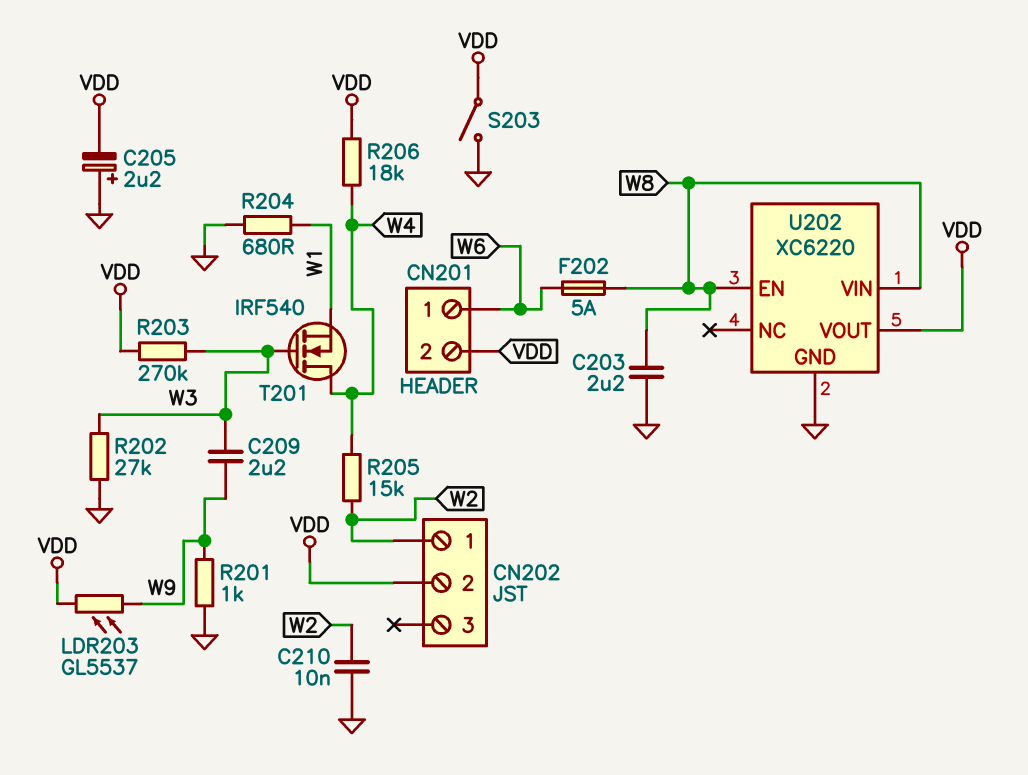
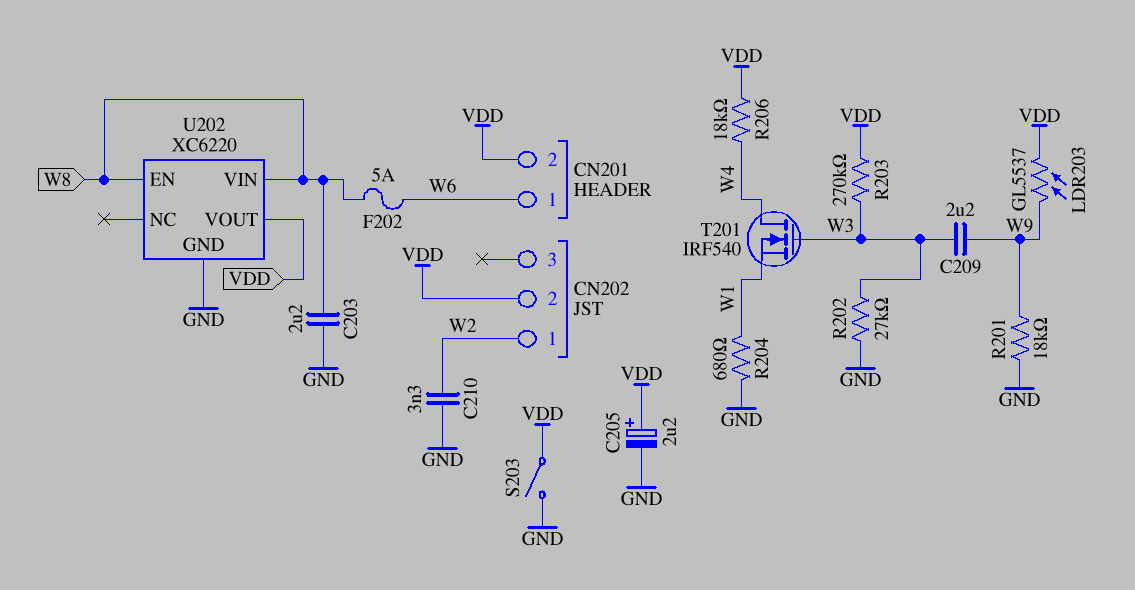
C205: 2.2uF (plus GND, minus VDD) -> 2.2uF (plus VDD, minus GND)
C210: 10nF (GND, W2) -> 3.3nF (GND, W2)
R201: 1k (GND, W9) -> 18k (GND, W9)
R205: 15k (W2, W4) -> none

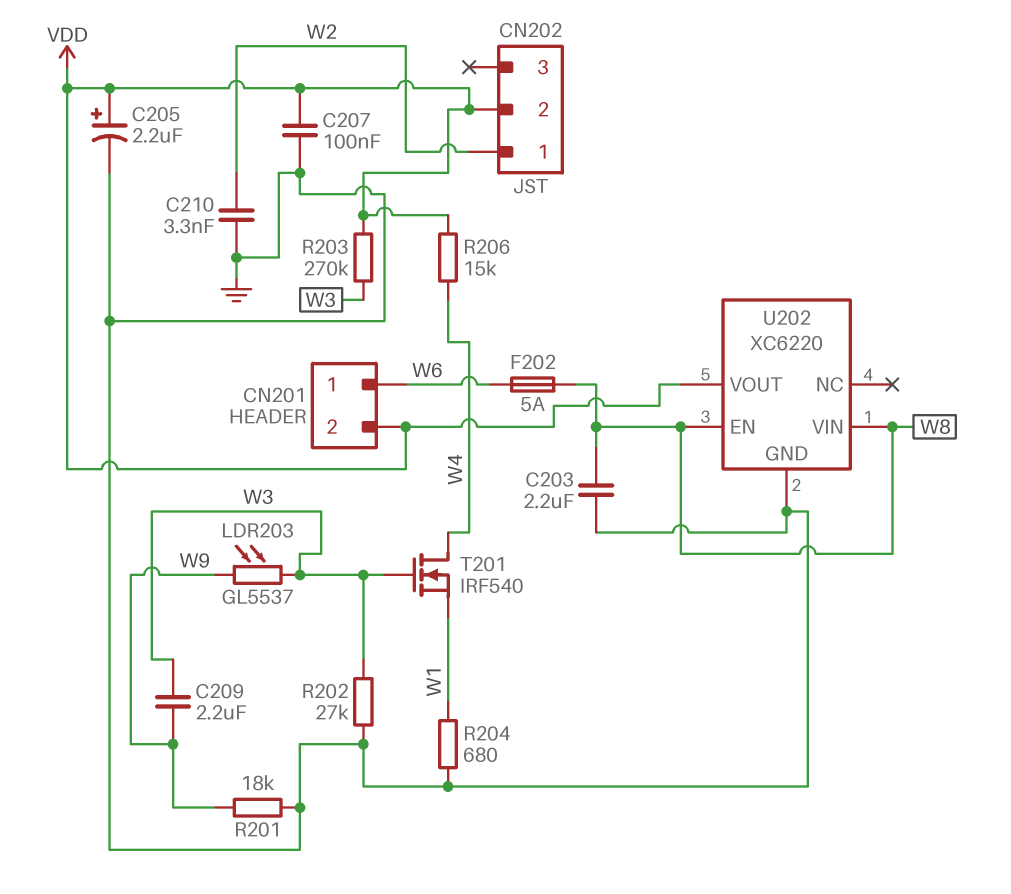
C207: none -> 100nF (GND, VDD)
LDR203: GL5537 (VDD, W9) -> GL5537 (W3, W9)
R206: 18k (VDD, W4) -> 15k (VDD, W4)
S203: switch (GND, VDD) -> none

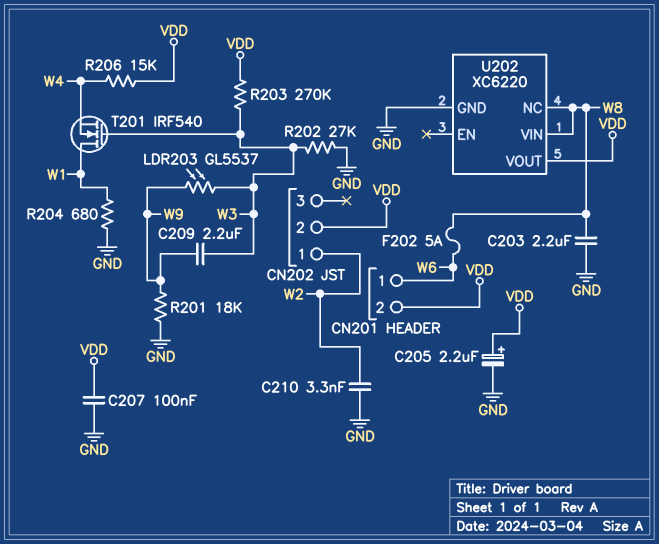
T201: NMOS IRF540 (G W3, D W4, S W1) -> NMOS IRF540 (G W3, D W1, S W4)
U202 pin EN: W8 -> none
U202 pin NC: none -> W8

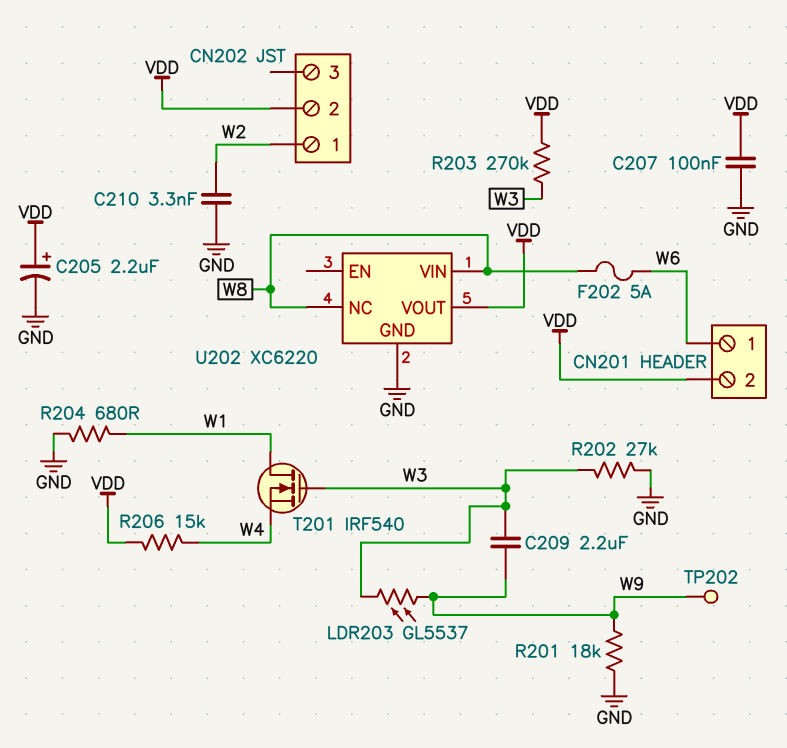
C203: 2.2uF (GND, W8) -> none
TP202: none -> test point (W9)

